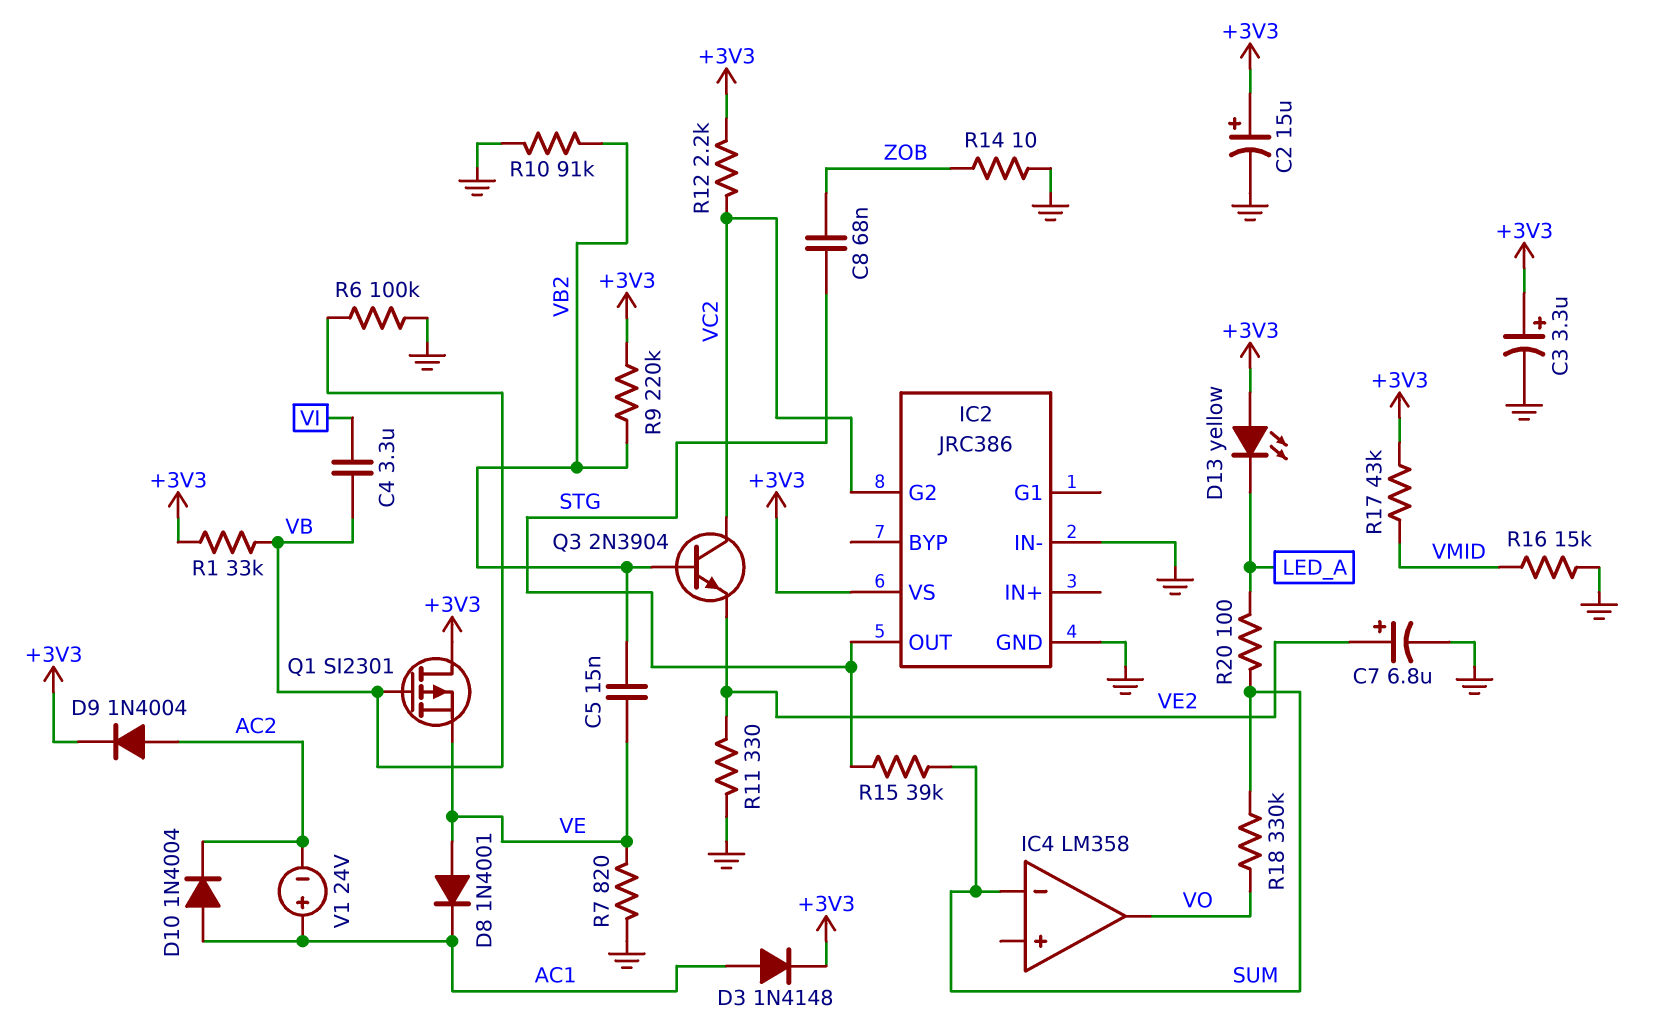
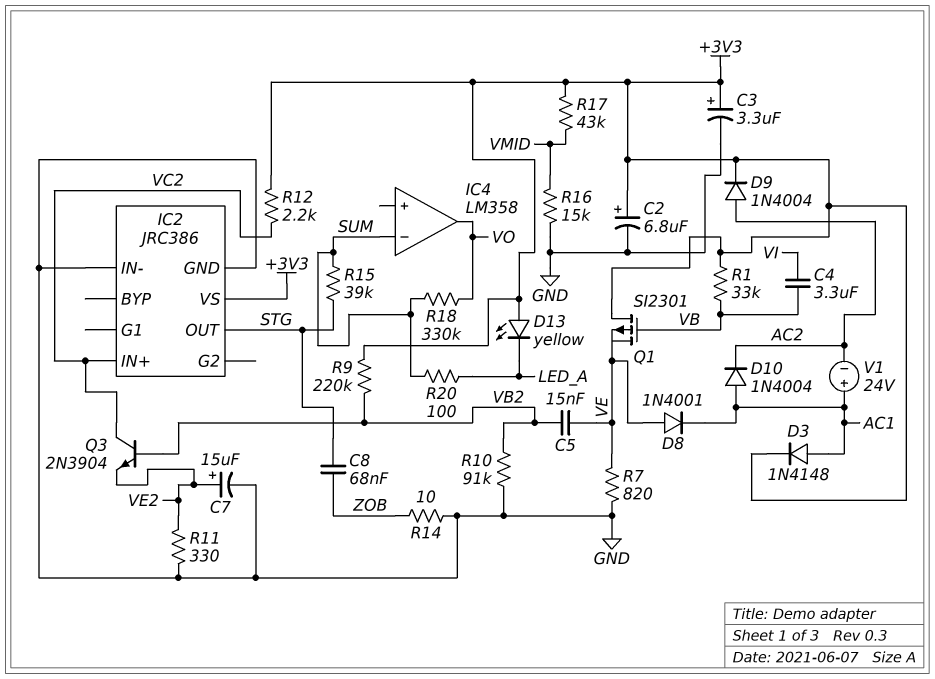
C2: 15uF (plus +3V3, minus GND) -> 6.8uF (plus +3V3, minus GND)
C7: 6.8uF (plus VE2, minus GND) -> 15uF (plus VE2, minus GND)
IC2 pin G2: VC2 -> none
IC2 pin IN+: none -> VC2
R6: 100k (GND, VB) -> none

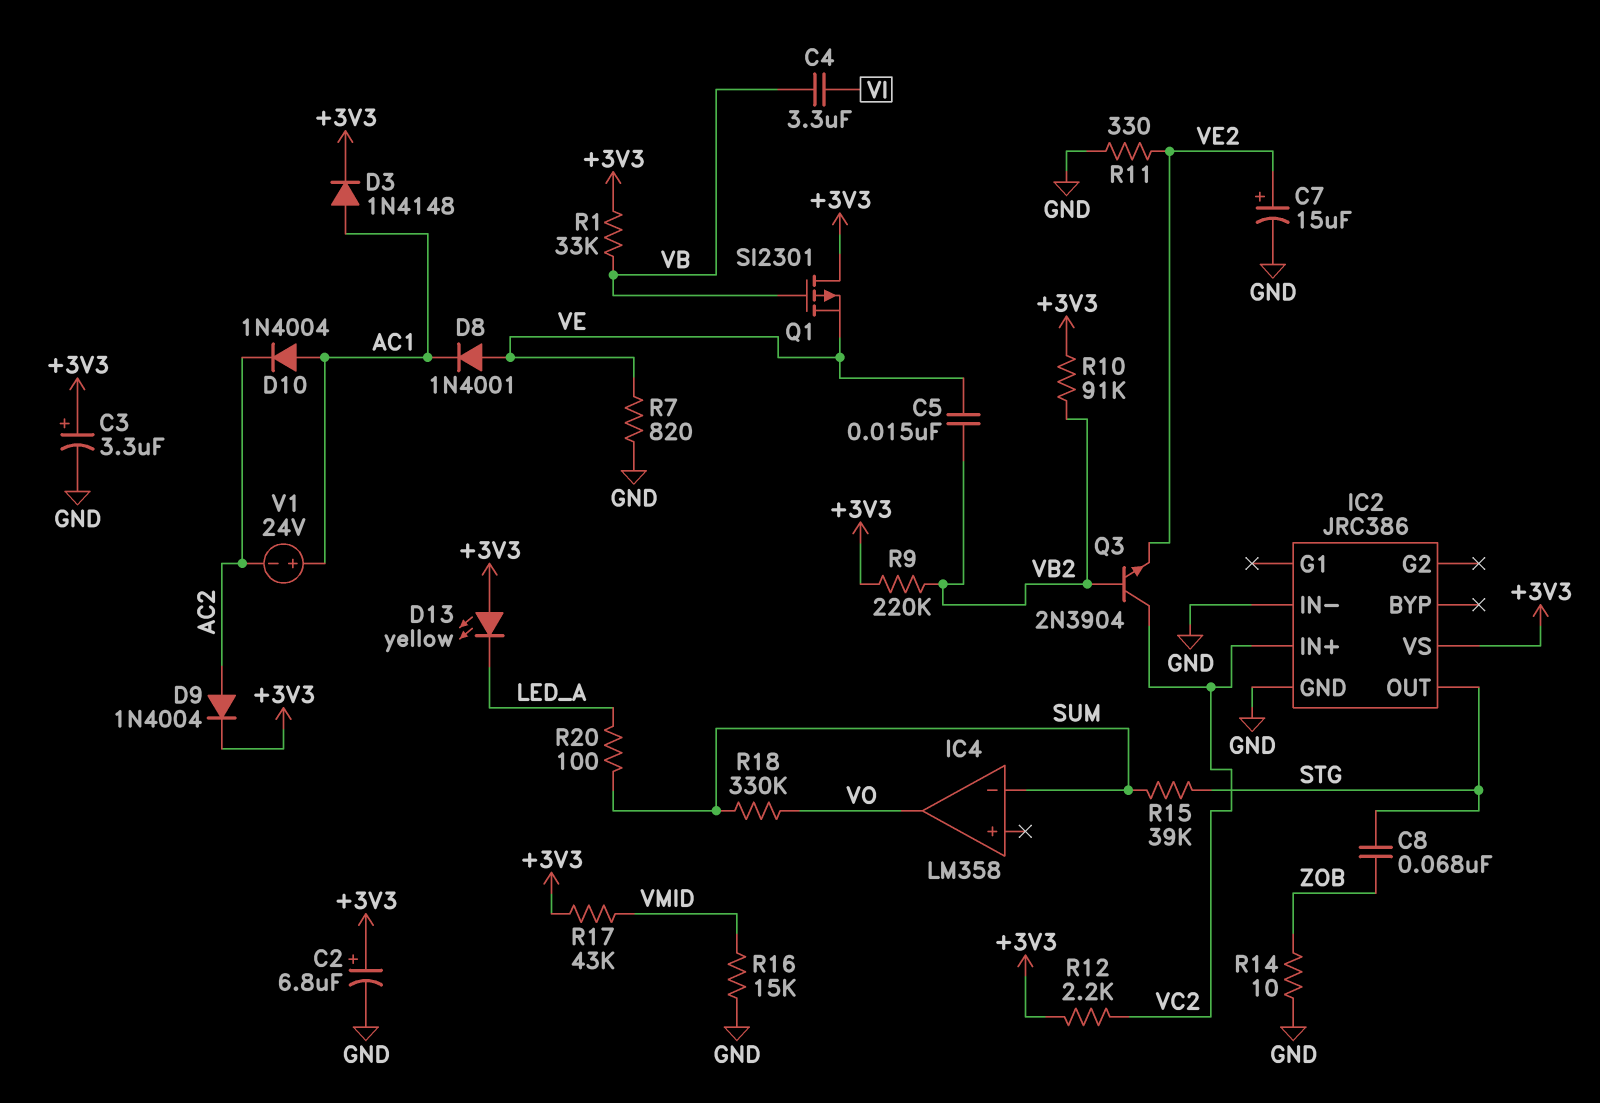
R10: 91k (GND, VB2) -> 91k (+3V3, VB2)

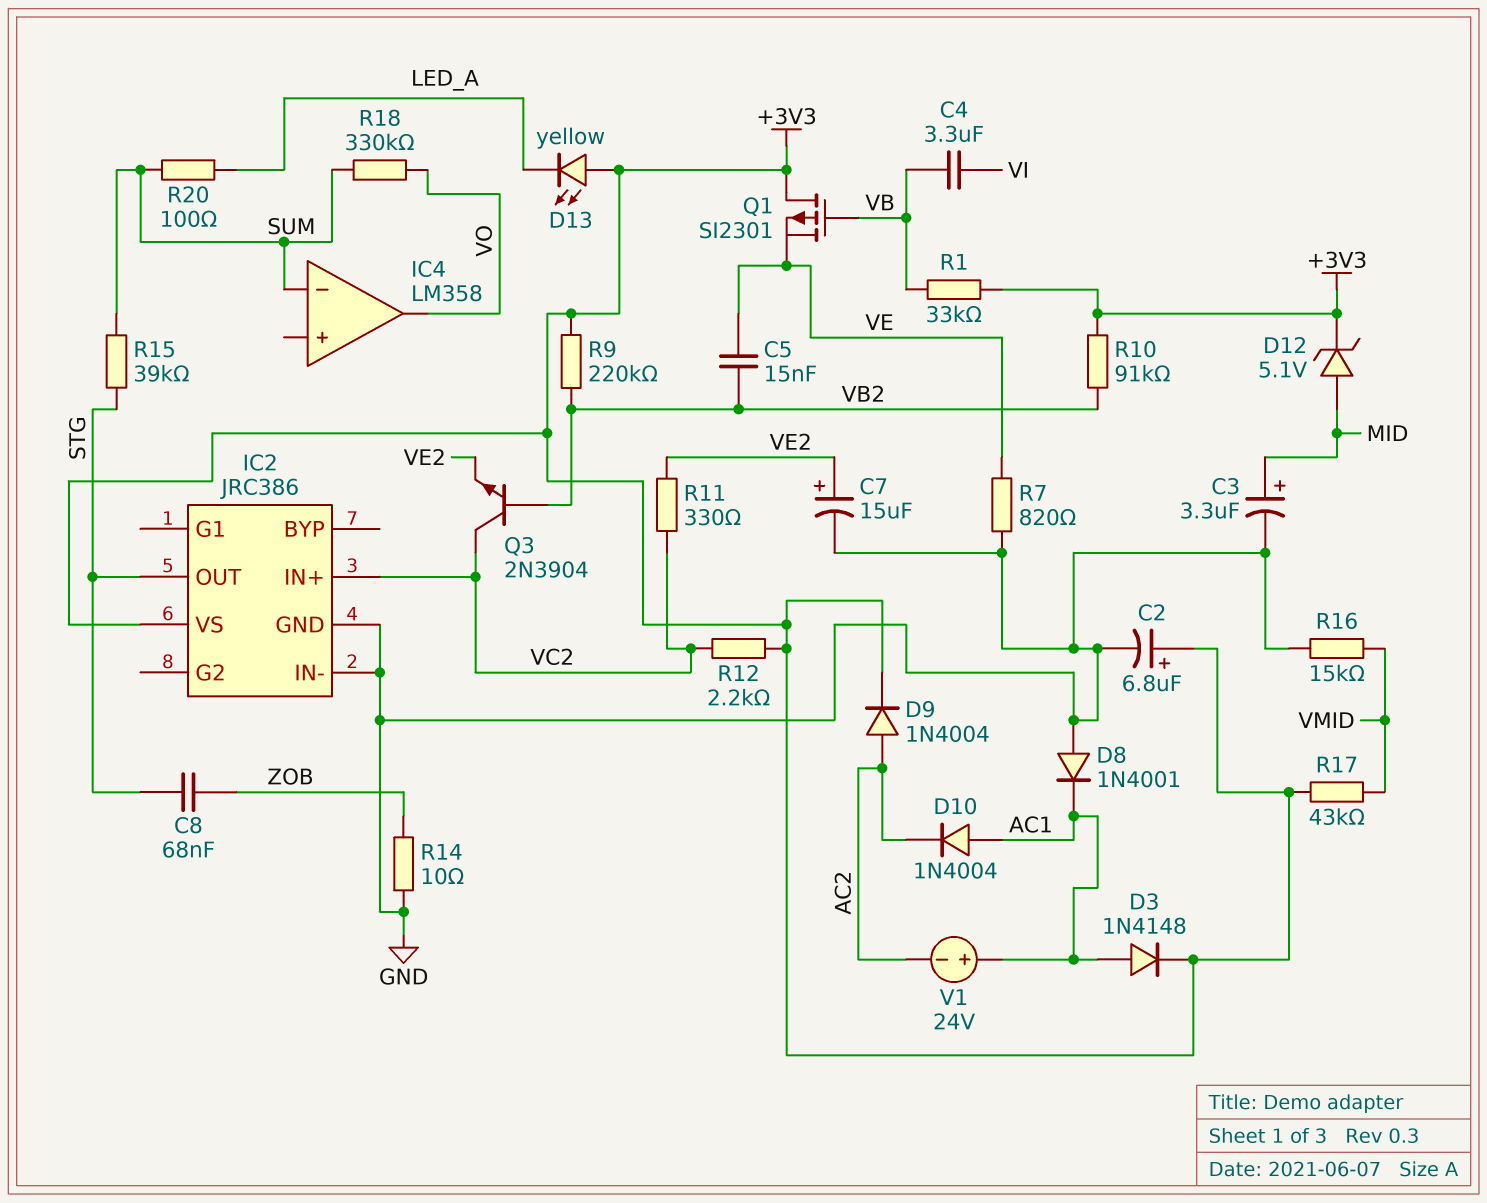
C3: 3.3uF (plus +3V3, minus GND) -> 3.3uF (plus MID, minus GND)
D8: diode 1N4001 (A VE, K AC1) -> diode 1N4001 (A GND, K AC1)
D12: none -> zener 5.1V (A MID, K +3V3)
R11: 330 (GND, VE2) -> 330 (VC2, VE2)

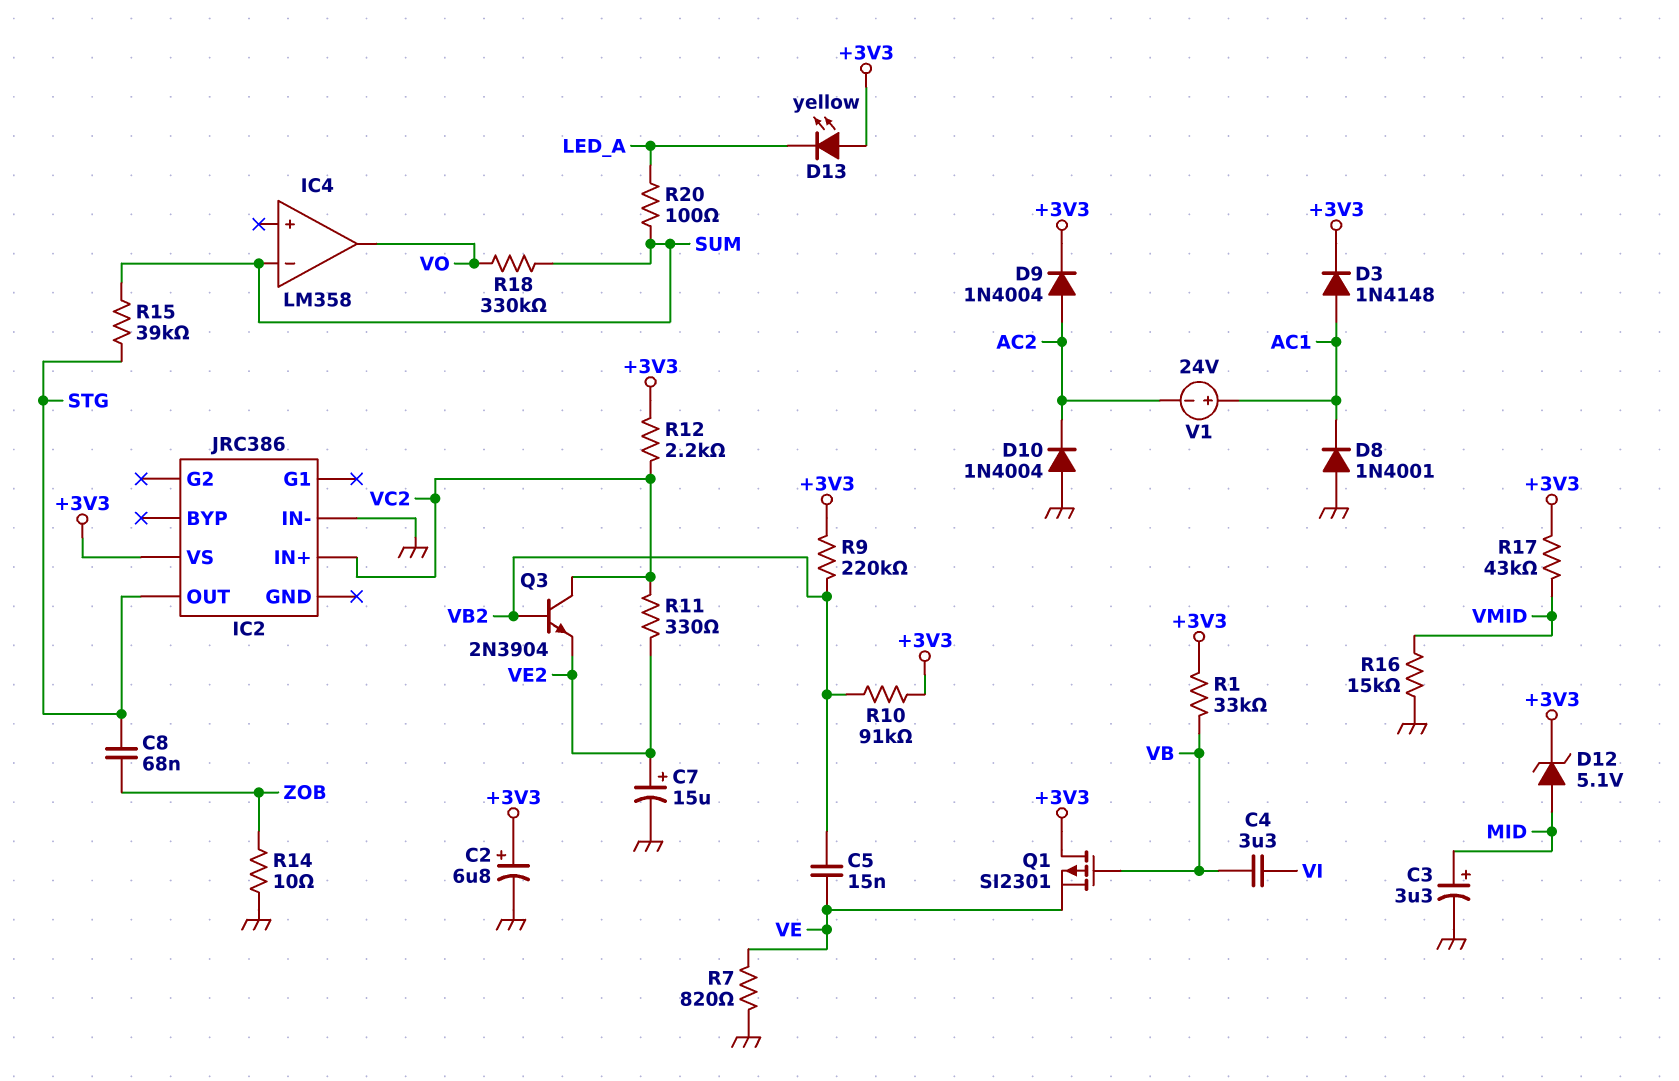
D10: diode 1N4004 (A AC1, K AC2) -> diode 1N4004 (A GND, K AC2)
IC2 pin GND: GND -> none

